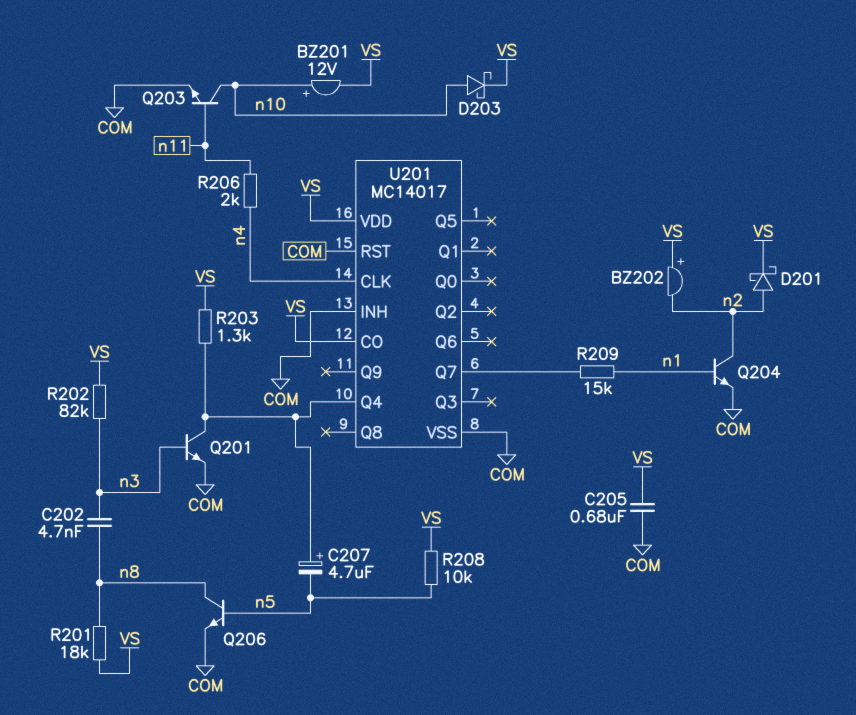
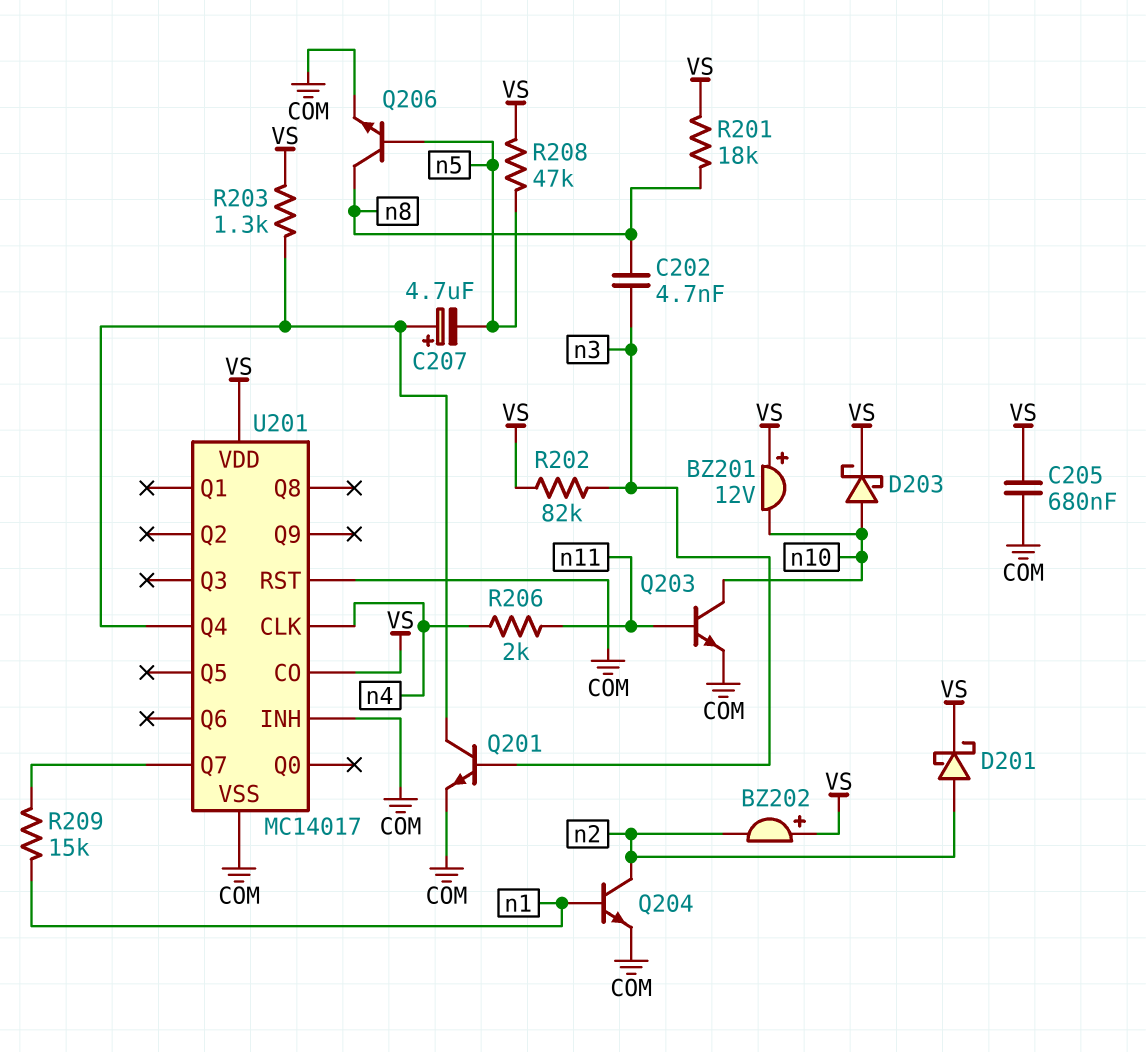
BZ201: buzzer 12V (plus n10, minus VS) -> buzzer 12V (plus VS, minus n10)
R208: 10k (VS, n5) -> 47k (VS, n5)

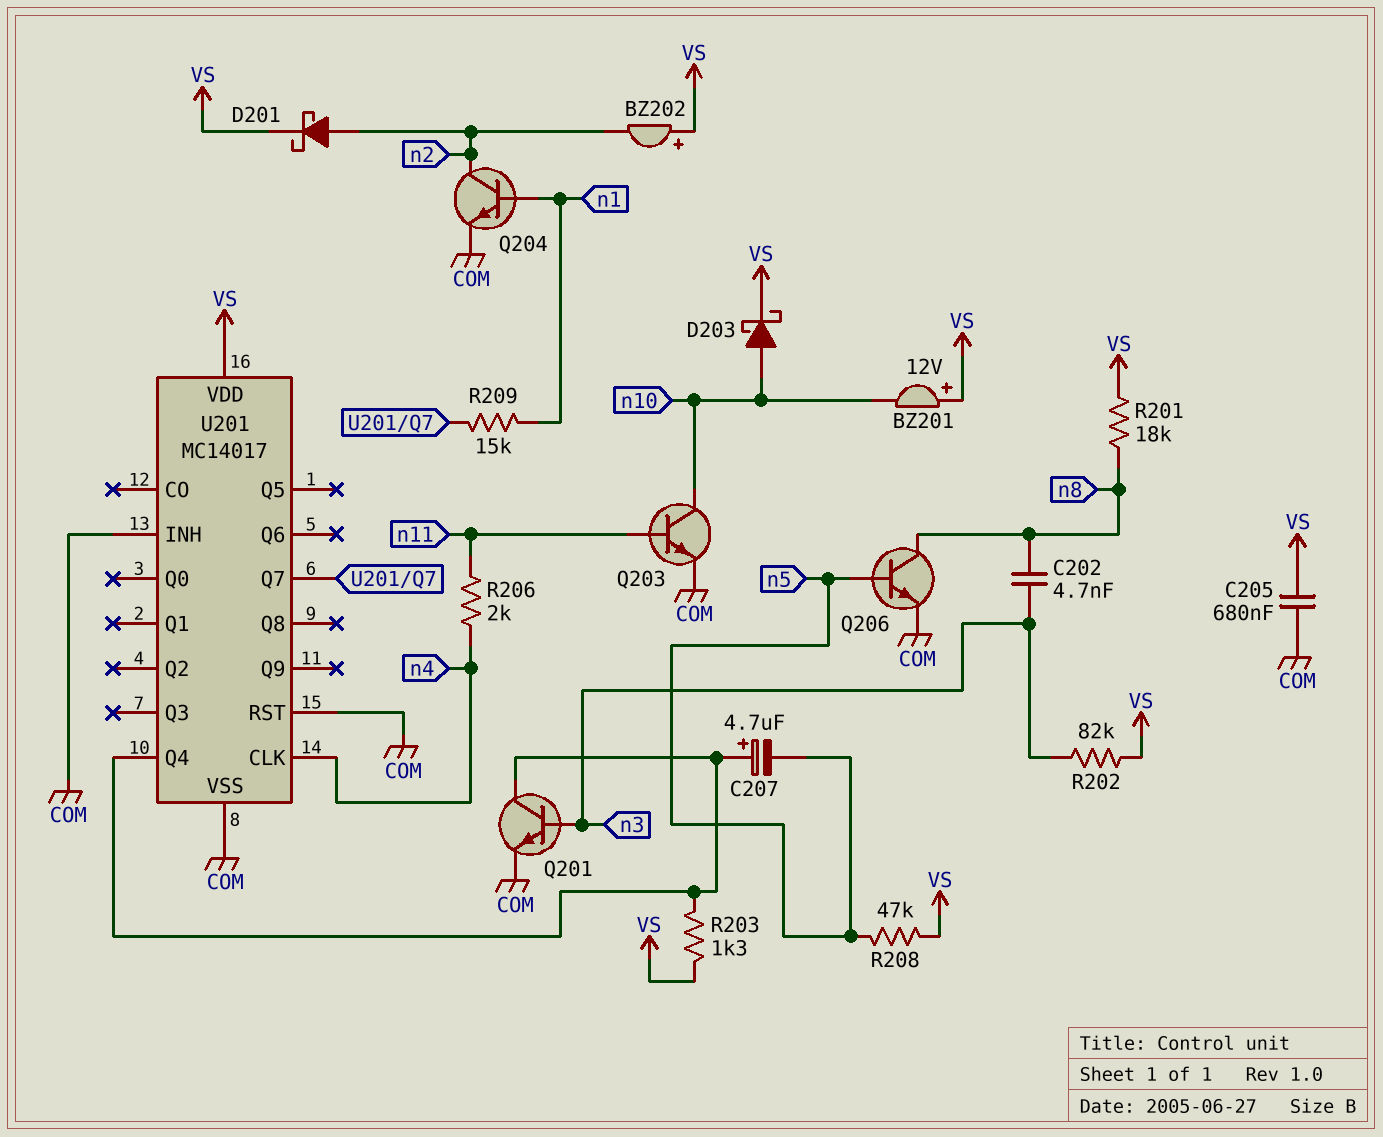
U201 pin CO: VS -> none

